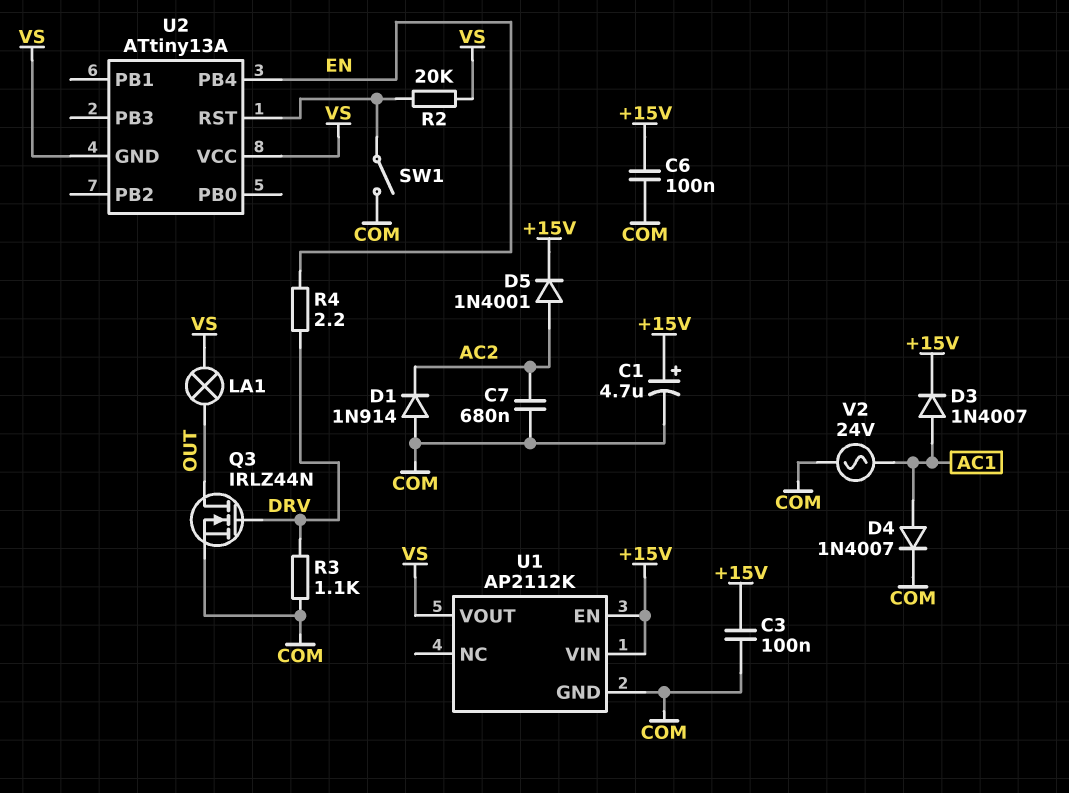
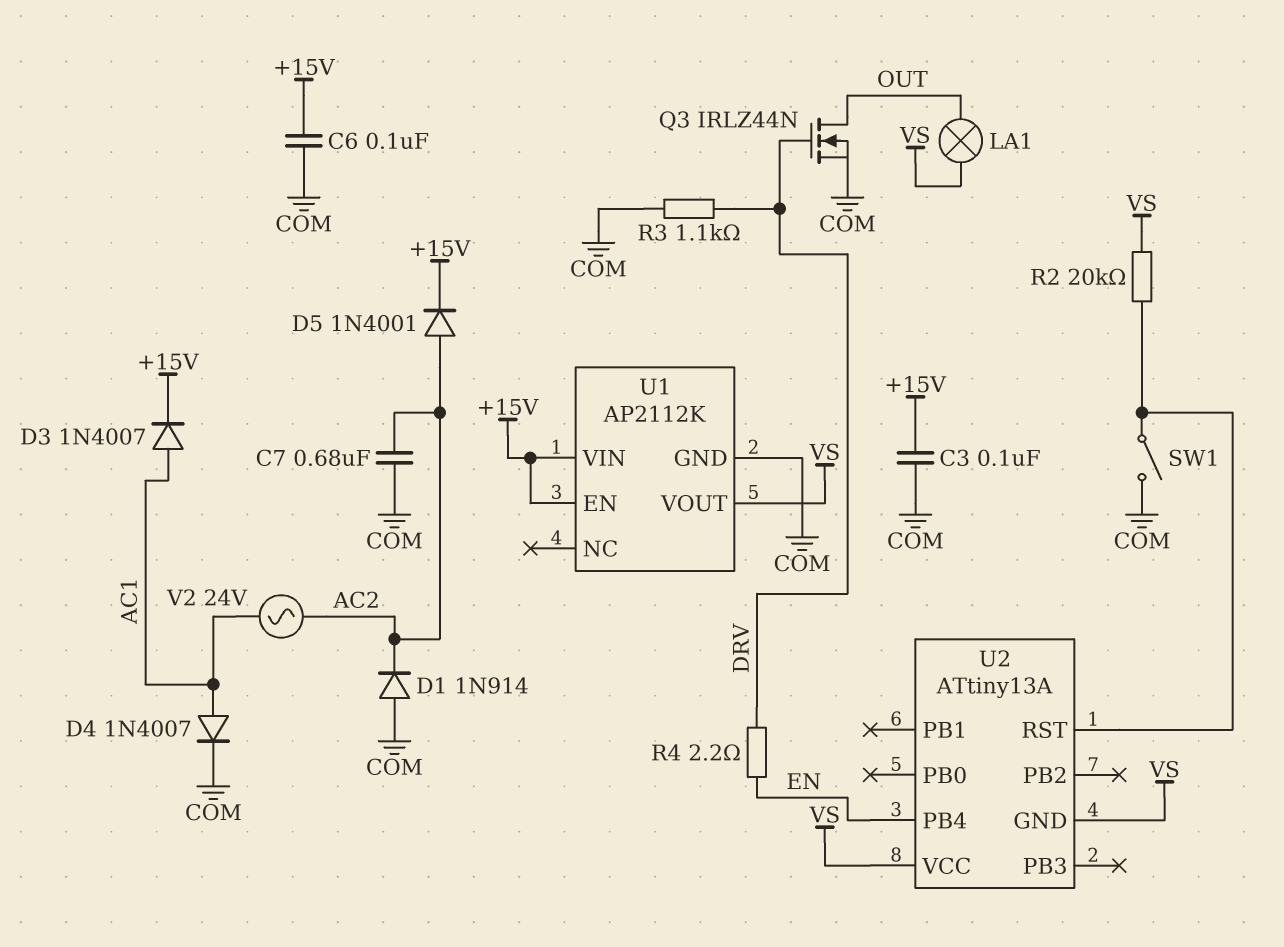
C1: 4.7uF (plus +15V, minus COM) -> none
V2: AC 24V (AC1, COM) -> AC 24V (AC1, AC2)

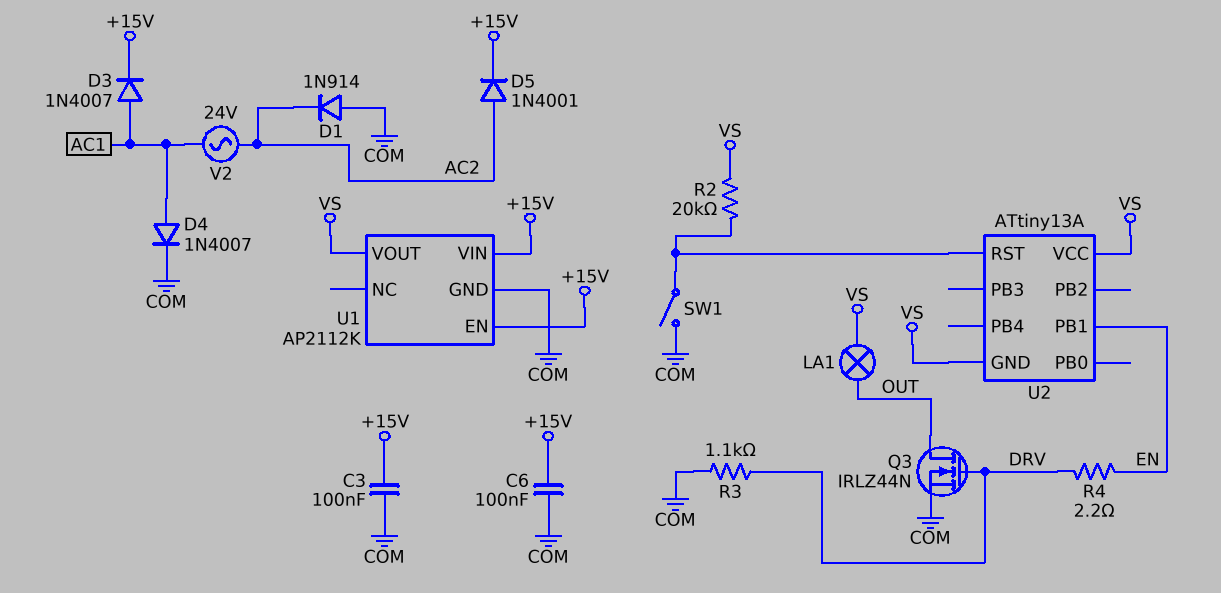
C7: 680nF (AC2, COM) -> none
U2 pin PB1: none -> EN
U2 pin PB4: EN -> none

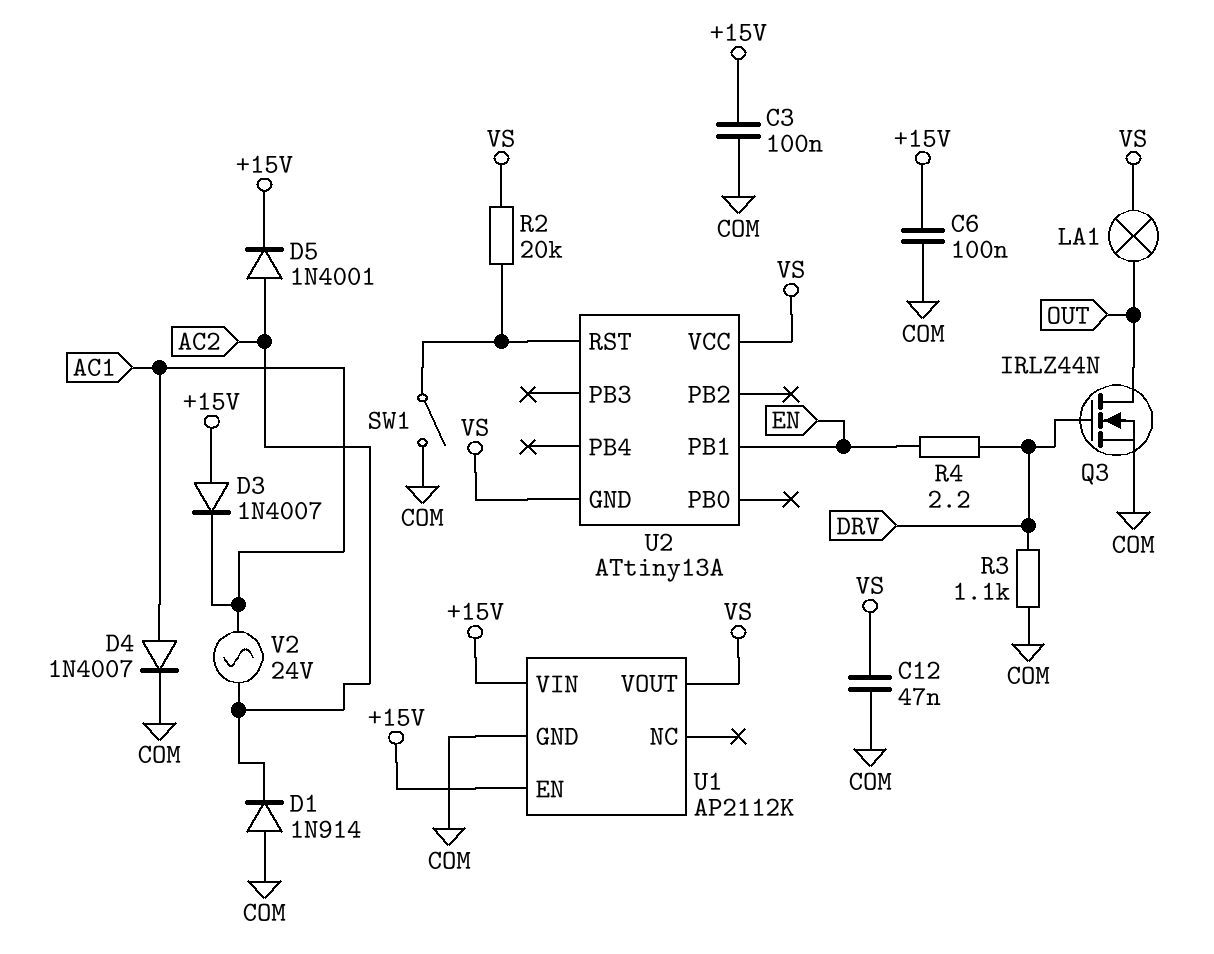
C12: none -> 47nF (COM, VS)
D3: diode 1N4007 (A AC1, K +15V) -> diode 1N4007 (A +15V, K AC1)

